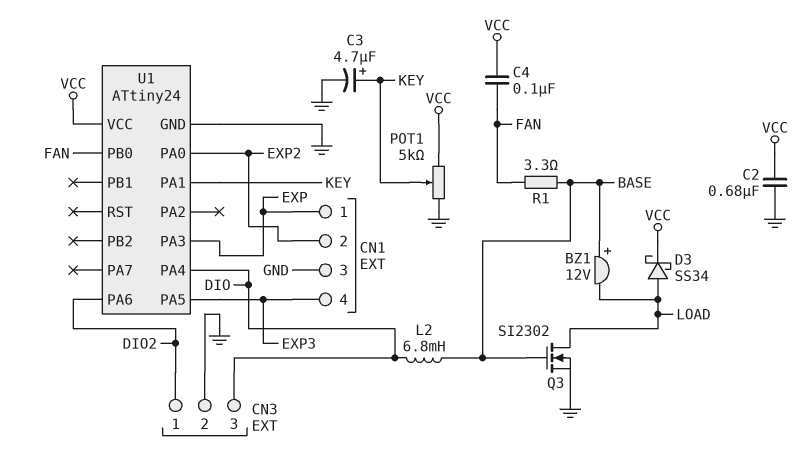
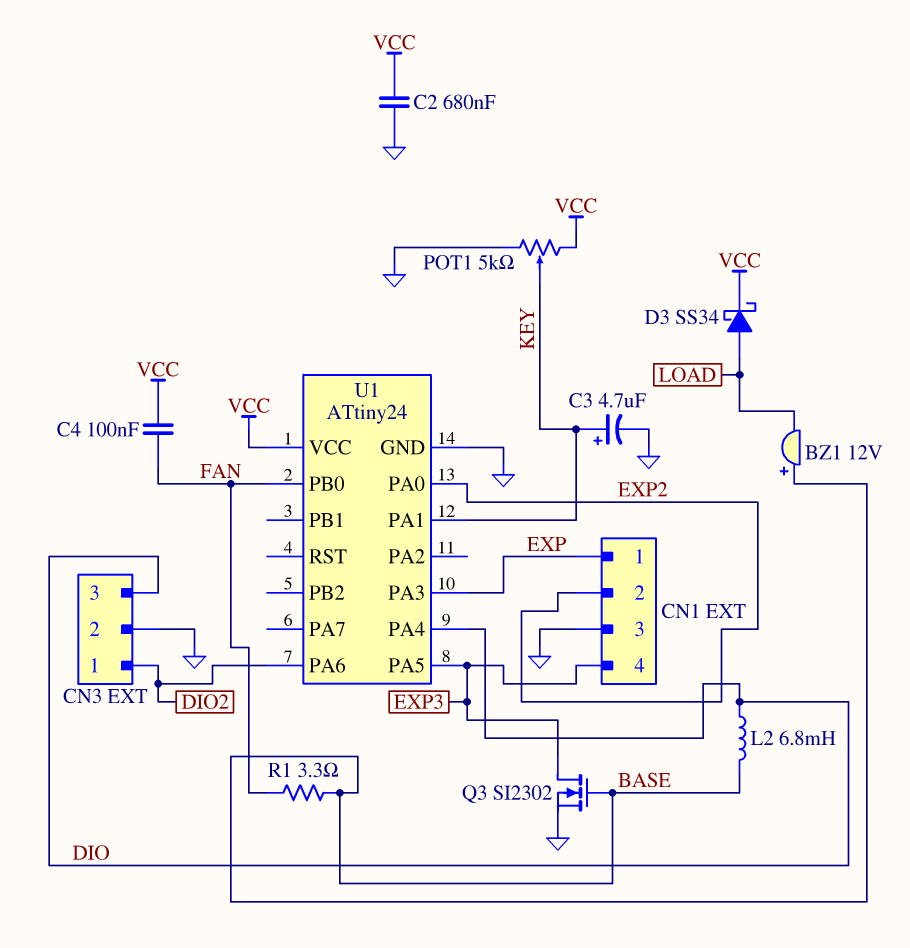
Q3: NMOS SI2302 (G BASE, D LOAD, S GND) -> NMOS SI2302 (G BASE, D EXP3, S GND)

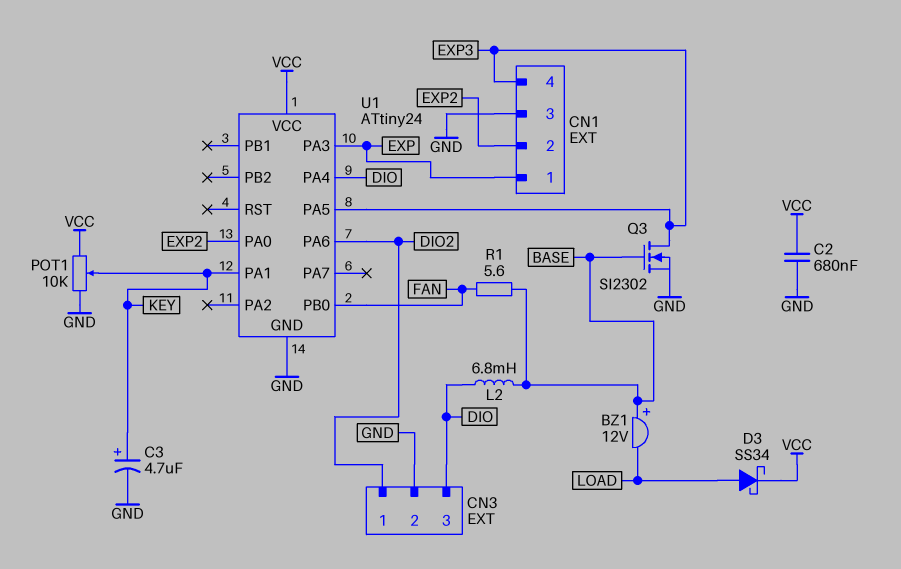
C4: 100nF (FAN, VCC) -> none
POT1: 5k (GND, VCC, wiper KEY) -> 10k (GND, VCC, wiper KEY)
R1: 3.3 (BASE, FAN) -> 5.6 (BASE, FAN)

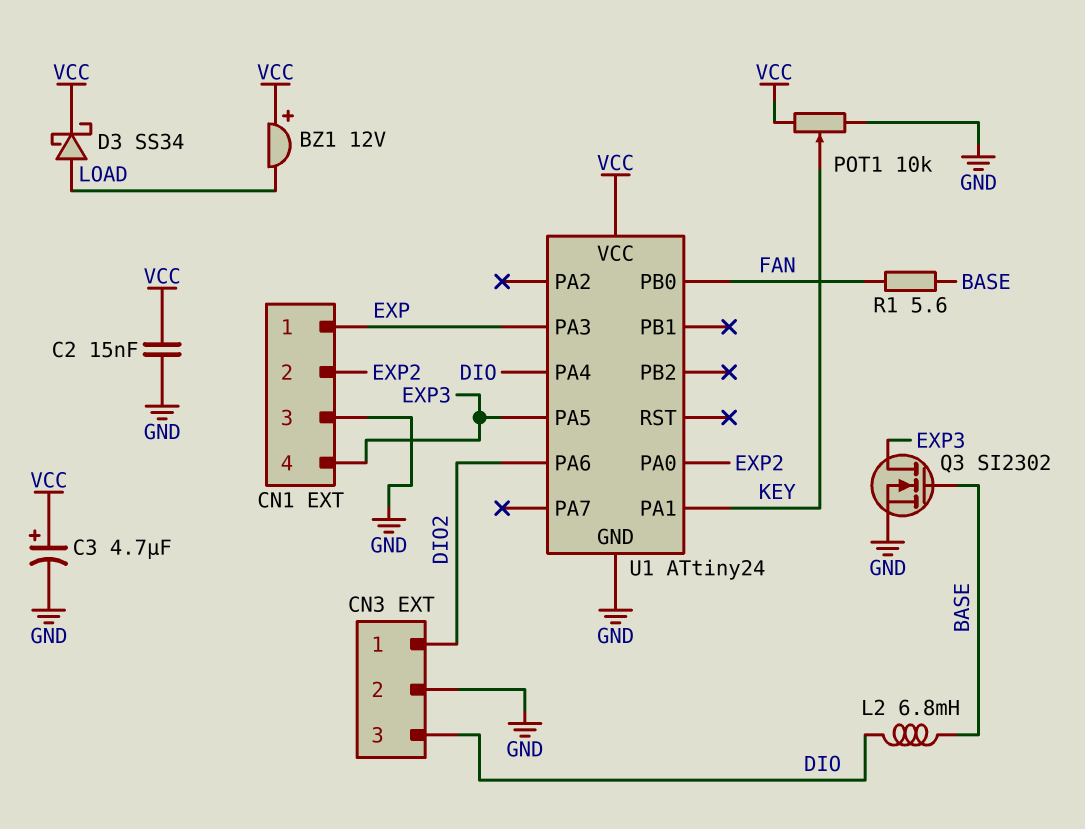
BZ1: buzzer 12V (plus BASE, minus LOAD) -> buzzer 12V (plus VCC, minus LOAD)
C2: 680nF (GND, VCC) -> 15nF (GND, VCC)
C3: 4.7uF (plus KEY, minus GND) -> 4.7uF (plus VCC, minus GND)

